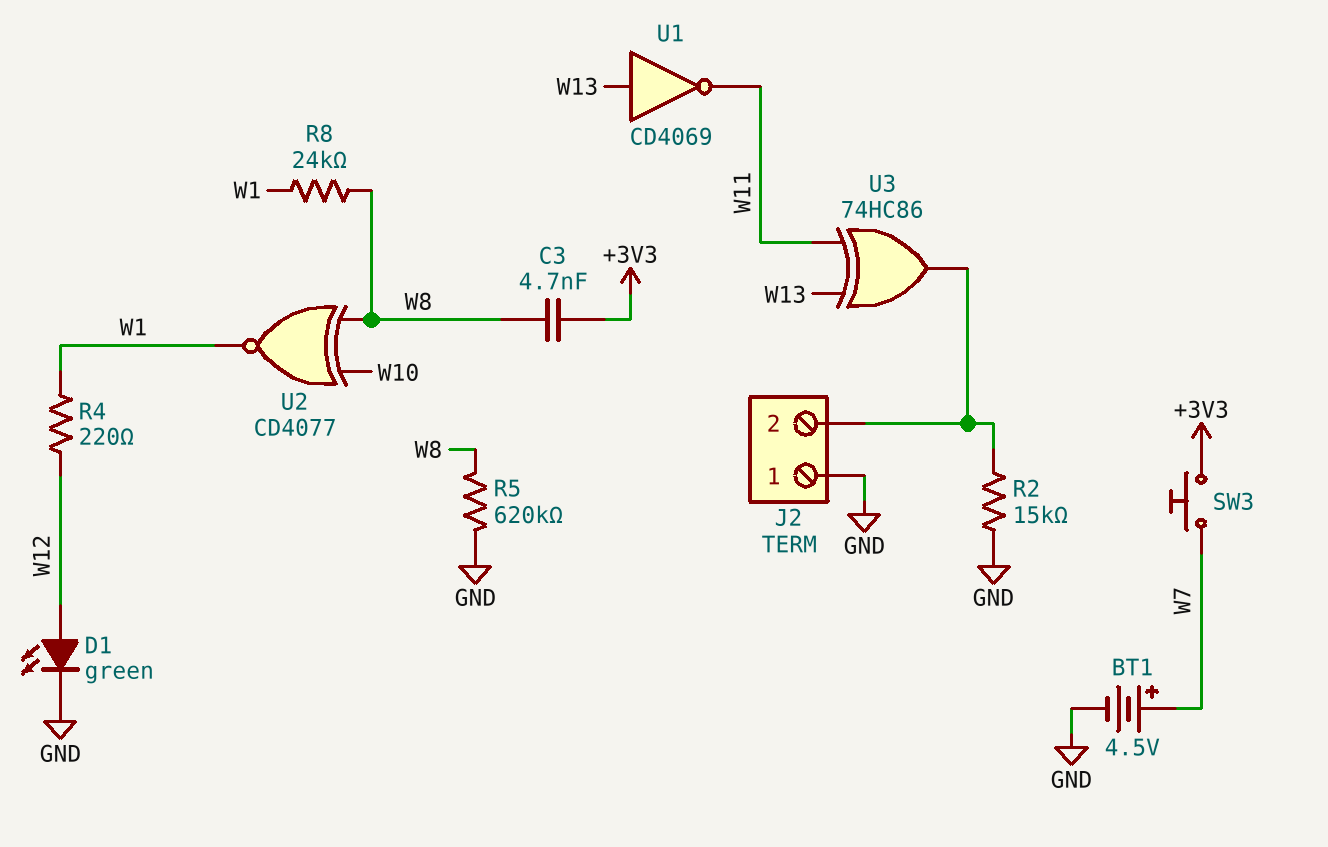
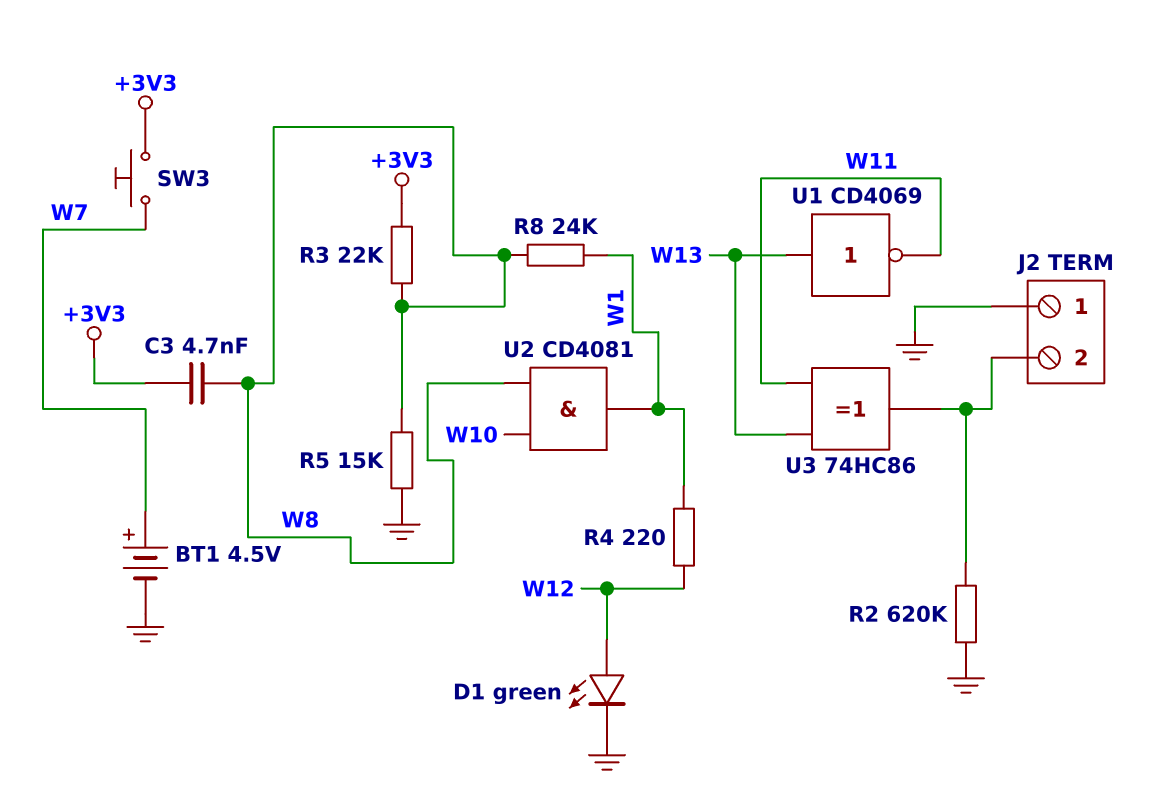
R2: 15k (GND, J2/2) -> 620k (GND, J2/2)
R3: none -> 22k (+3V3, W8)
R5: 620k (GND, W8) -> 15k (GND, W8)
U2: XNOR CD4077 (in W8, in W10, out W1) -> AND CD4081 (in W8, in W10, out W1)

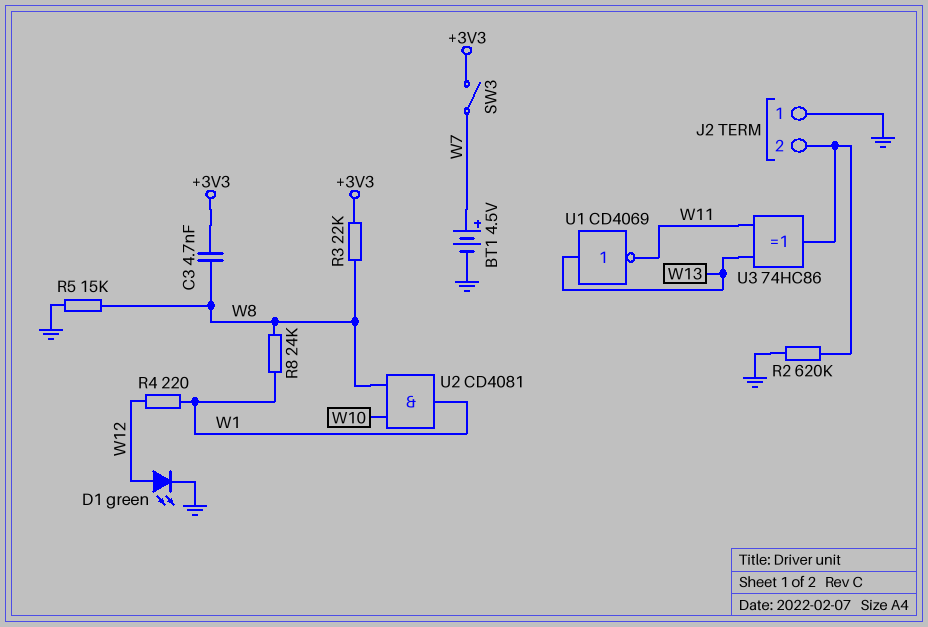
SW3: button (+3V3, W7) -> switch (+3V3, W7)

